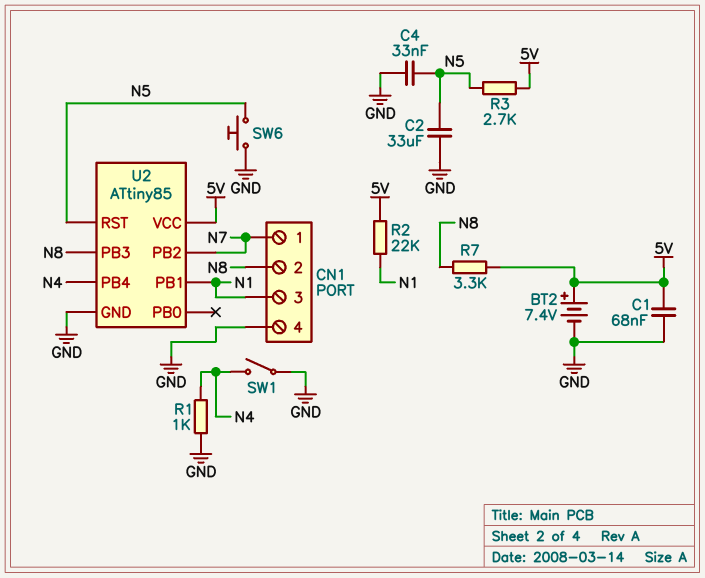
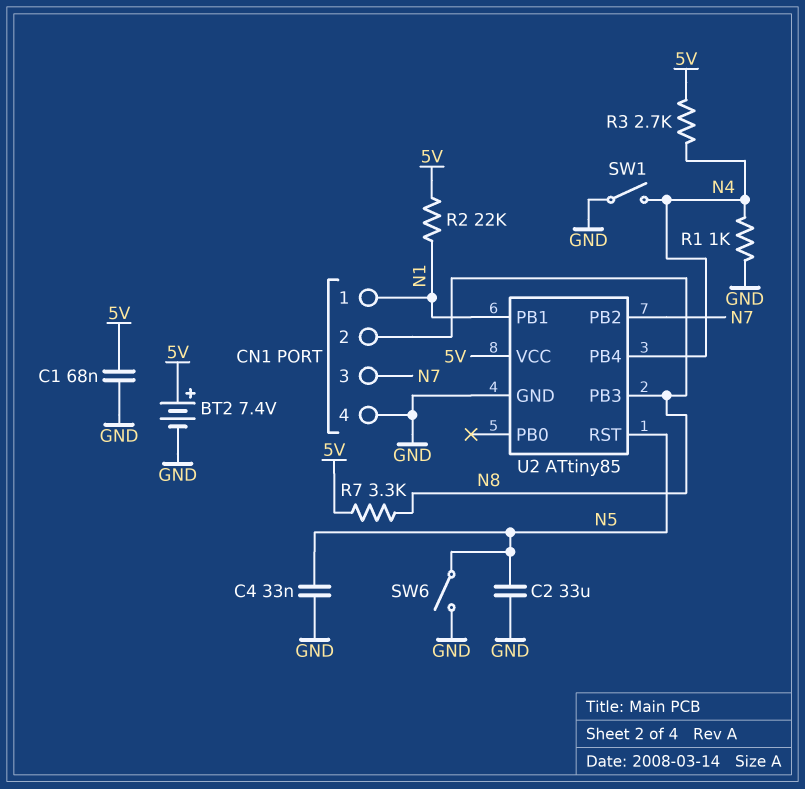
CN1 pin 1: N7 -> N1
CN1 pin 3: N1 -> N7
R3: 2.7k (5V, N5) -> 2.7k (5V, N4)
SW6: button (GND, N5) -> switch (GND, N5)

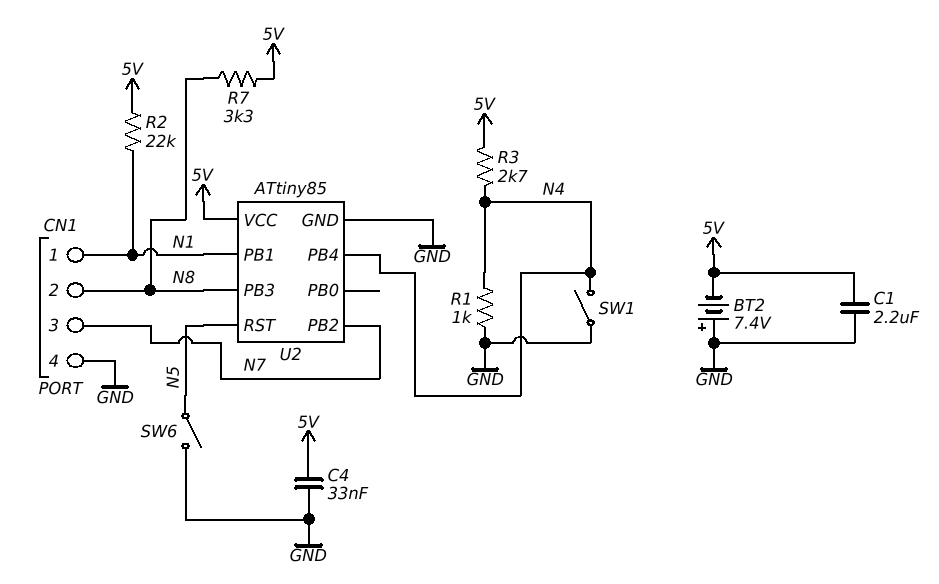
BT2: 7.4V (plus 5V, minus GND) -> 7.4V (plus GND, minus 5V)
C1: 68nF (5V, GND) -> 2.2uF (5V, GND)
C2: 33uF (GND, N5) -> none
C4: 33nF (GND, N5) -> 33nF (5V, GND)

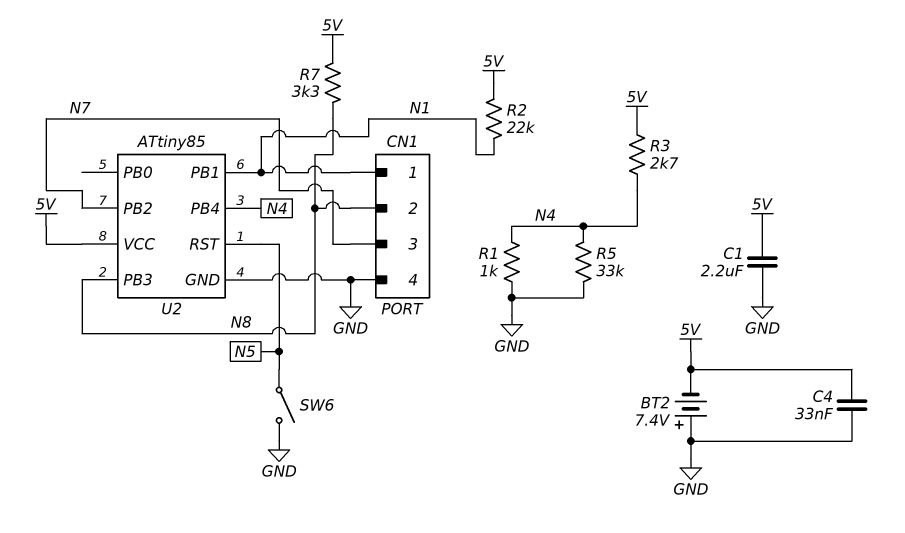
R5: none -> 33k (GND, N4)
SW1: switch (GND, N4) -> none

